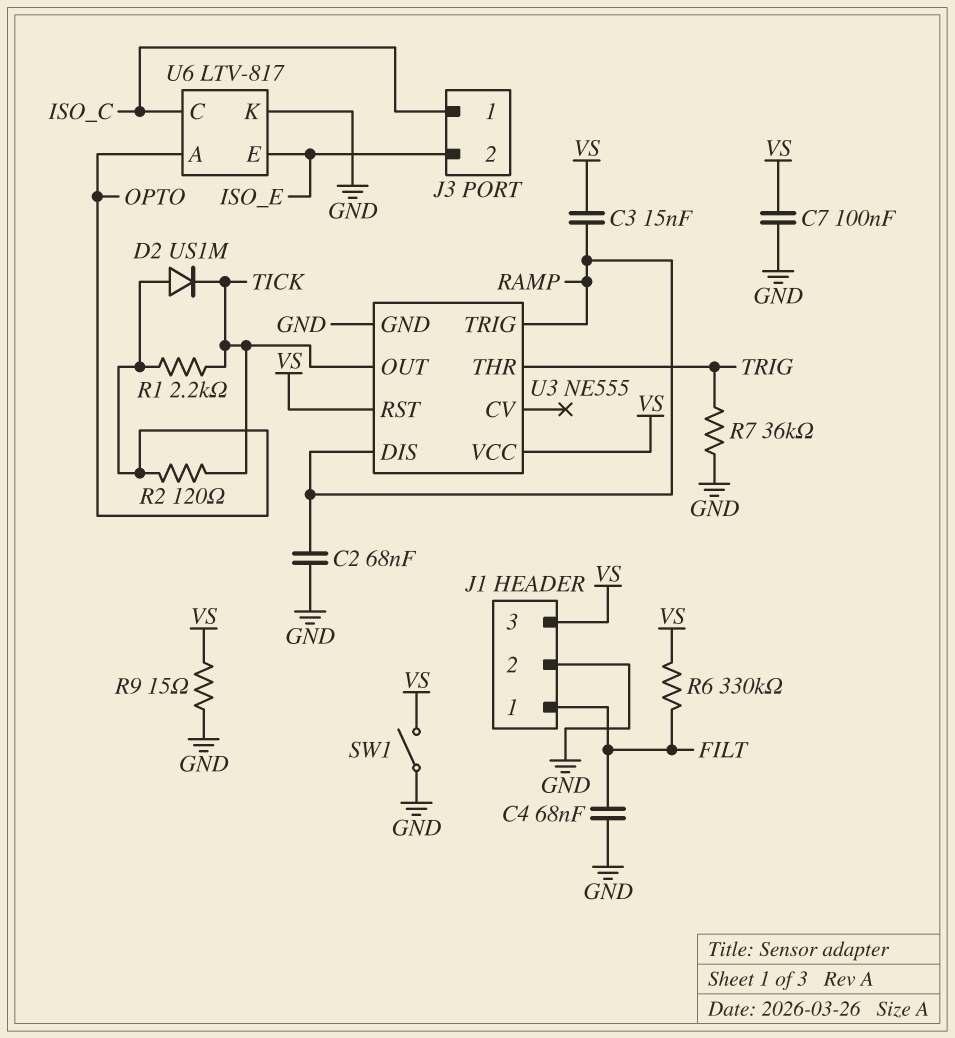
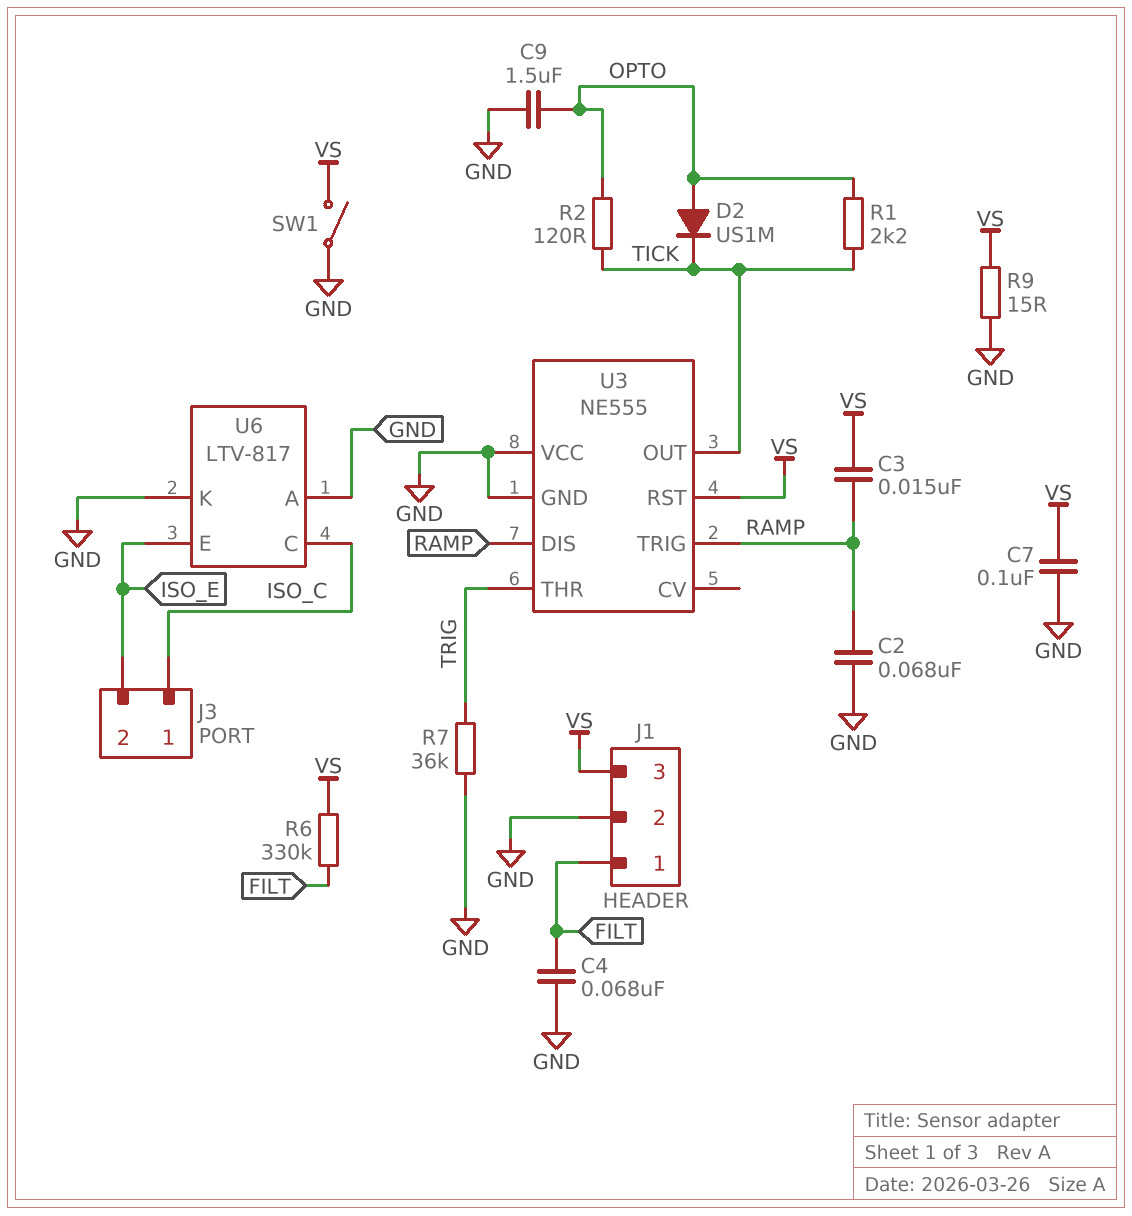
C9: none -> 1.5uF (GND, OPTO)
U3 pin VCC: VS -> GND
U6 pin A: OPTO -> GND

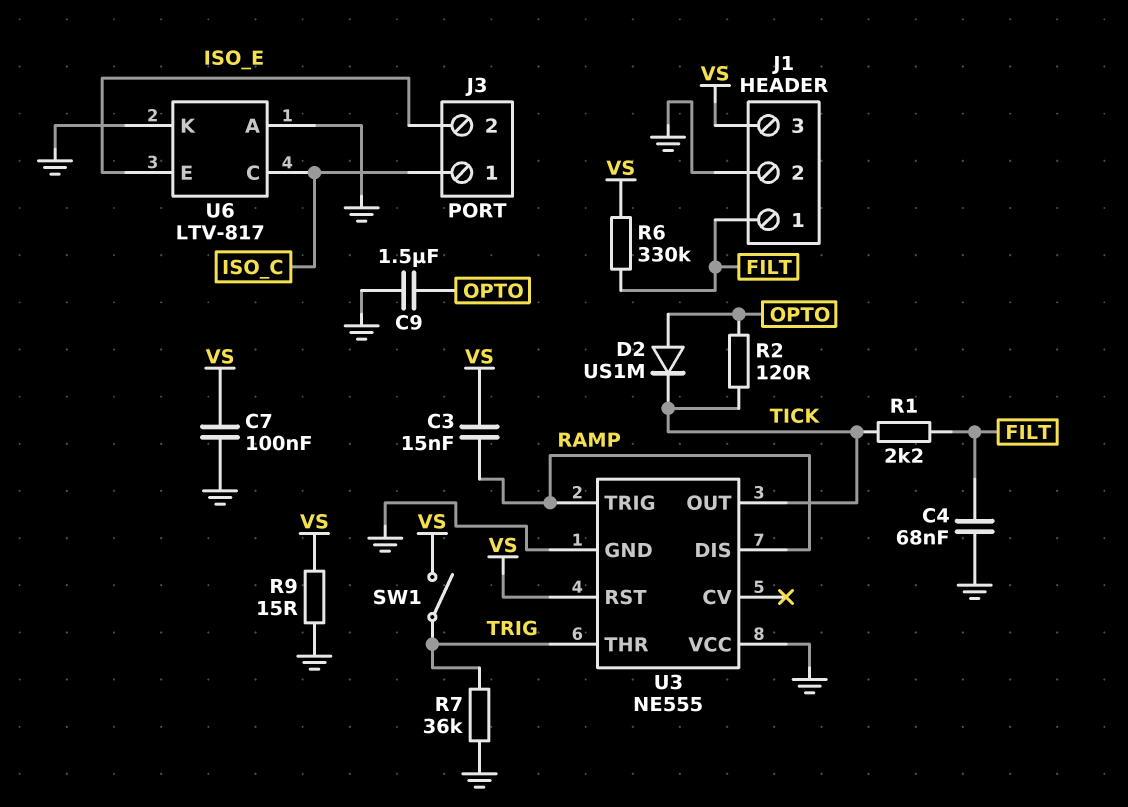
C2: 68nF (GND, RAMP) -> none
R1: 2.2k (OPTO, TICK) -> 2.2k (FILT, TICK)
SW1: switch (GND, VS) -> switch (TRIG, VS)

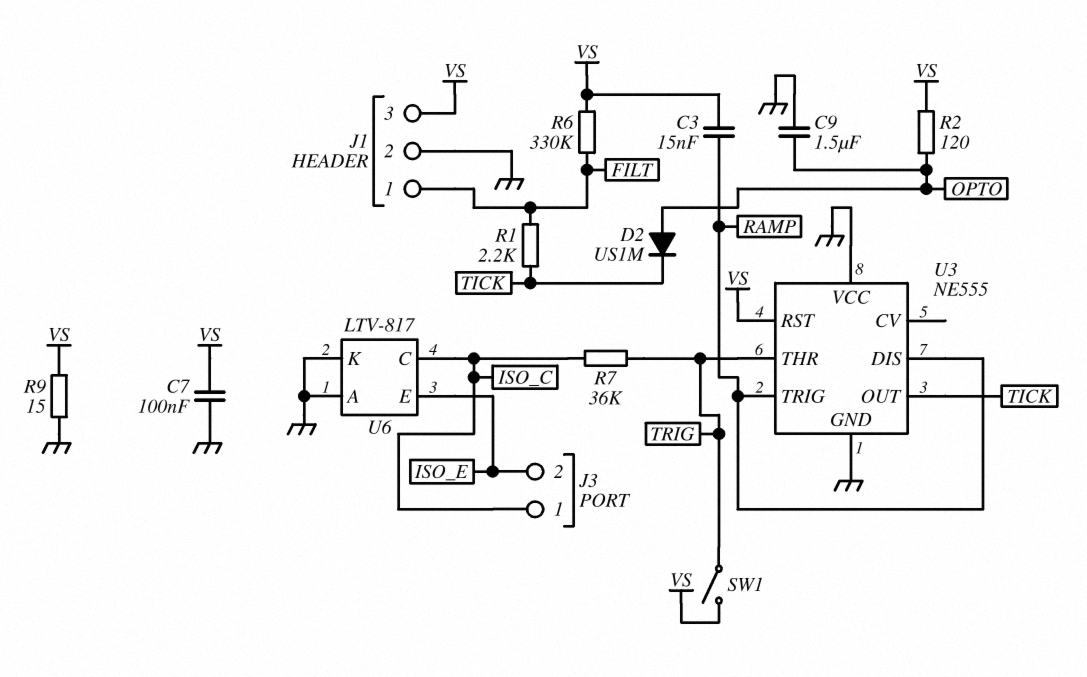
C4: 68nF (FILT, GND) -> none
R2: 120 (OPTO, TICK) -> 120 (OPTO, VS)
R7: 36k (GND, TRIG) -> 36k (ISO_C, TRIG)

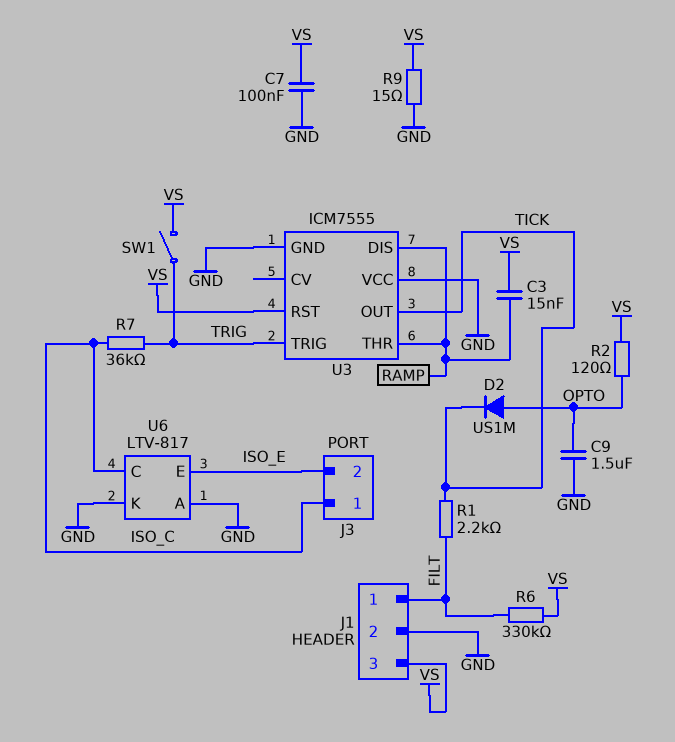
U3: NE555 -> ICM7555
U3 pin THR: TRIG -> RAMP
U3 pin TRIG: RAMP -> TRIG

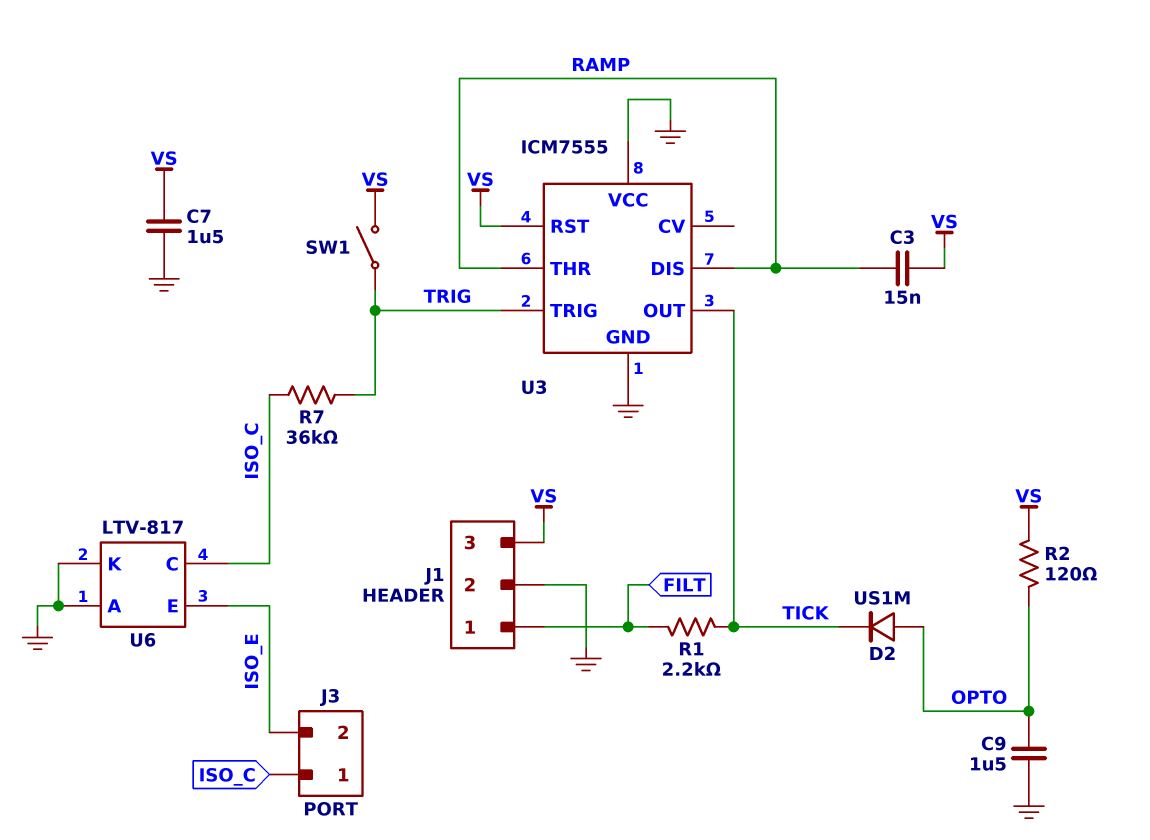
C7: 100nF (GND, VS) -> 1.5uF (GND, VS)
R6: 330k (FILT, VS) -> none
R9: 15 (GND, VS) -> none

